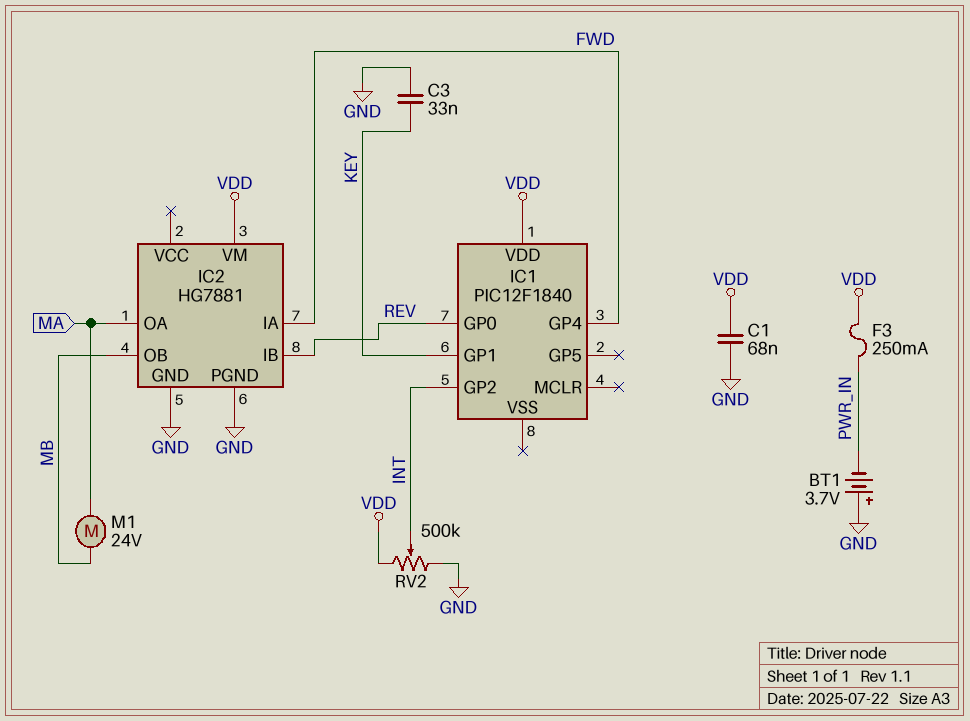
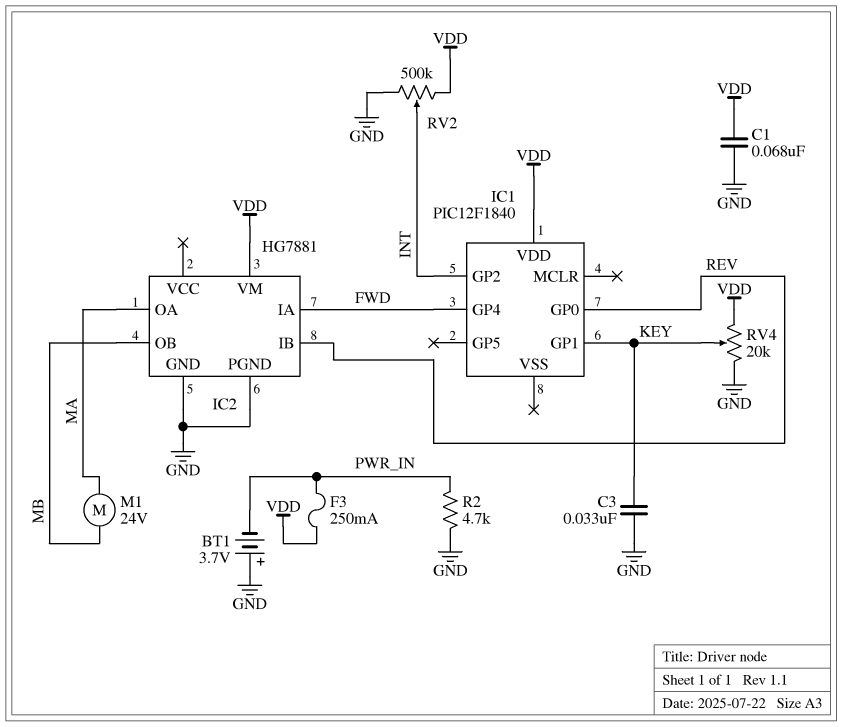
R2: none -> 4.7k (GND, PWR_IN)
RV4: none -> 20k (GND, VDD, wiper KEY)

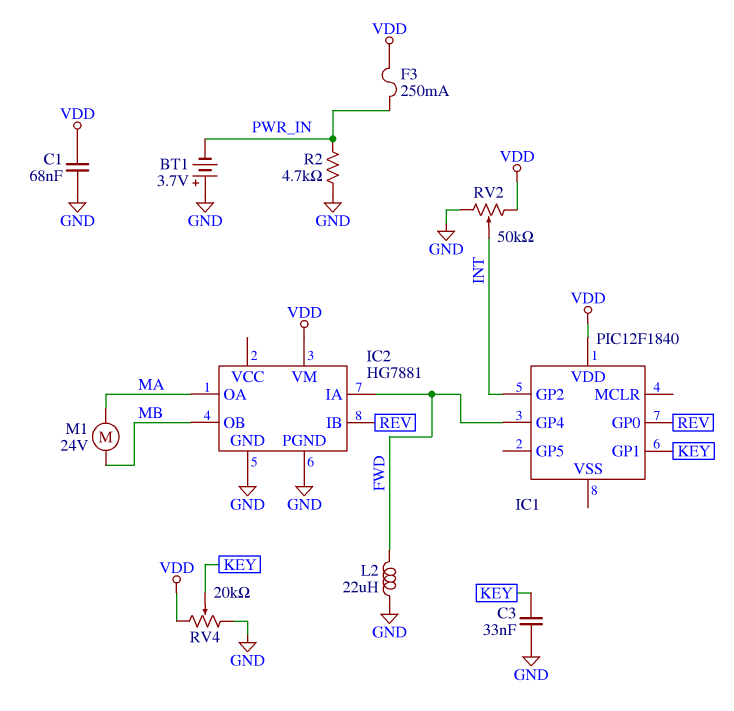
L2: none -> 22uH (FWD, GND)
RV2: 500k (GND, VDD, wiper INT) -> 50k (GND, VDD, wiper INT)

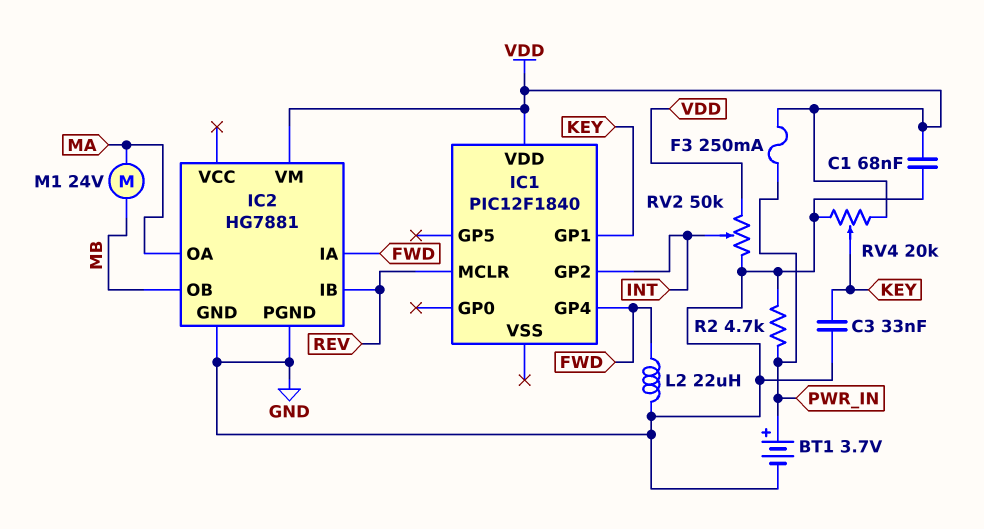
BT1: 3.7V (plus GND, minus PWR_IN) -> 3.7V (plus PWR_IN, minus GND)
IC1 pin GP0: REV -> none
IC1 pin MCLR: none -> REV

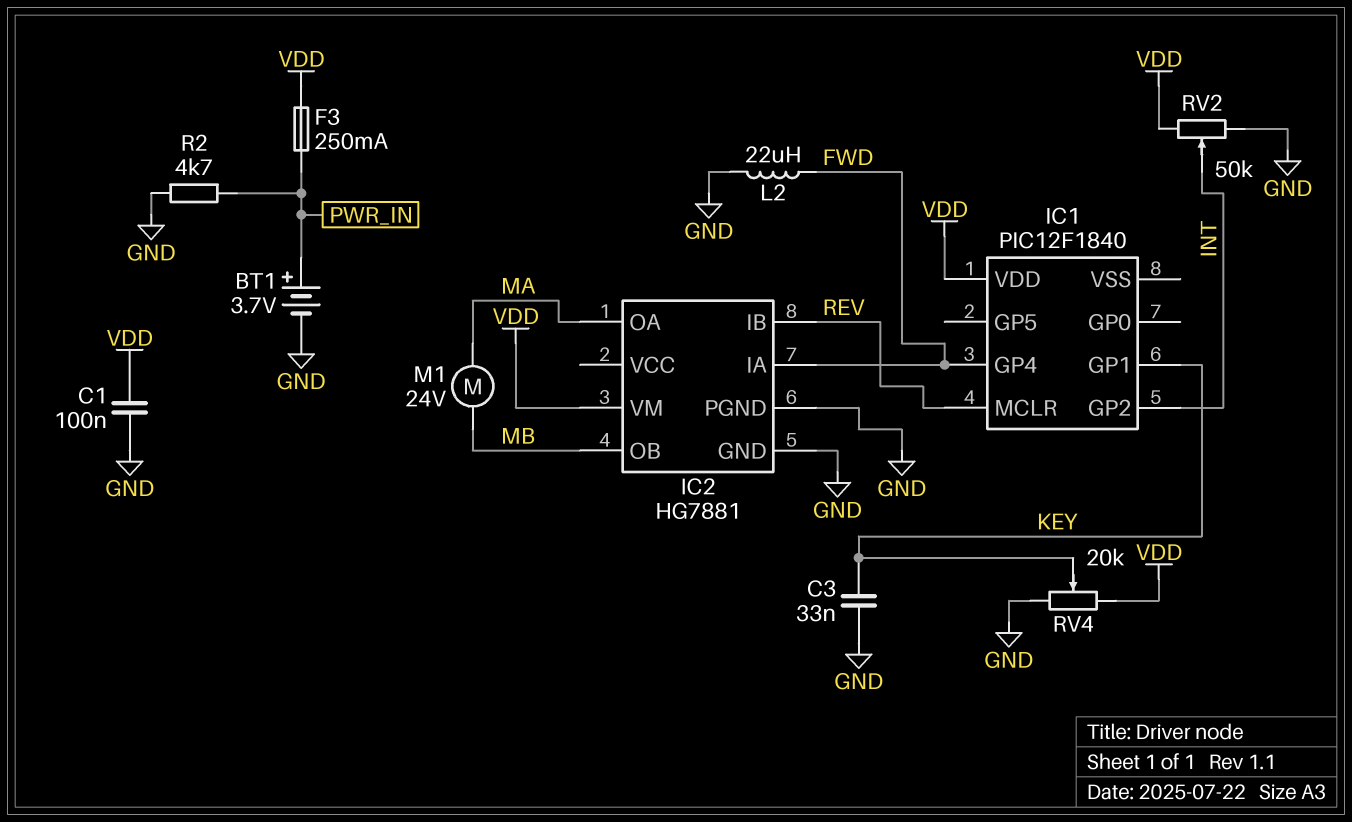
C1: 68nF (GND, VDD) -> 100nF (GND, VDD)

